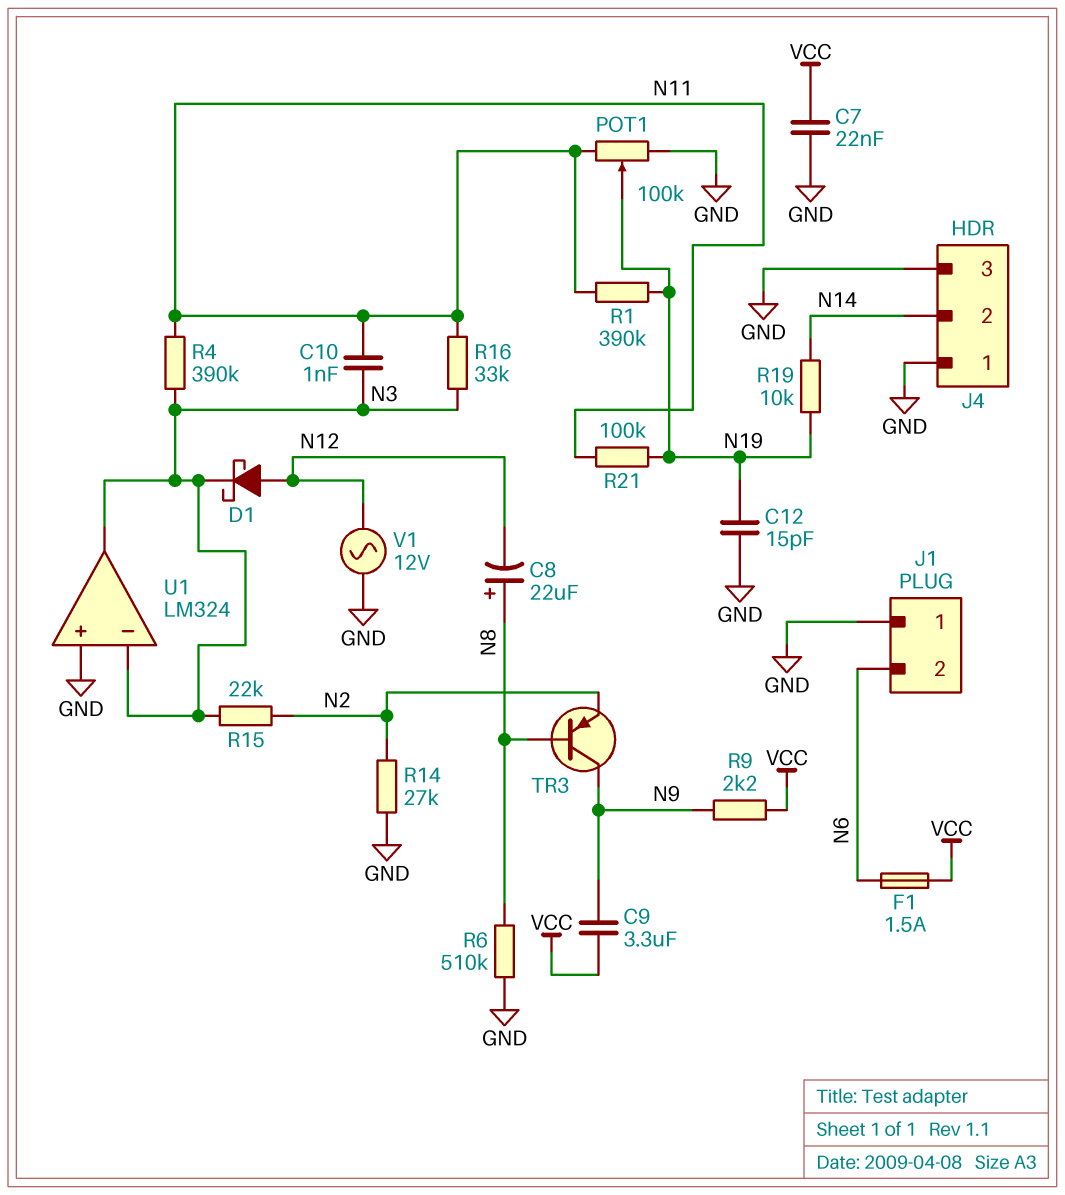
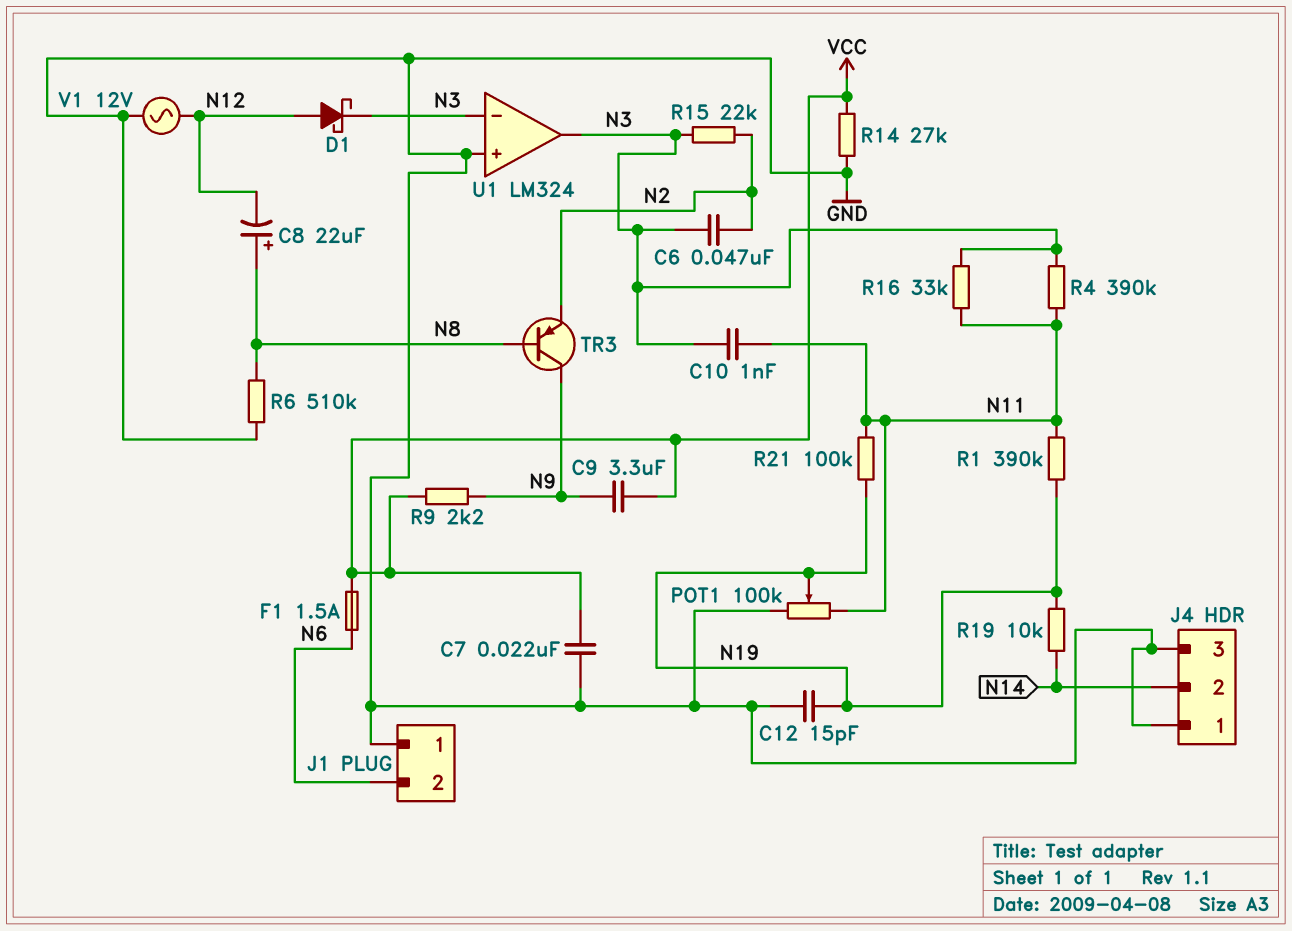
C6: none -> 47nF (N2, N3)
R14: 27k (GND, N2) -> 27k (GND, VCC)

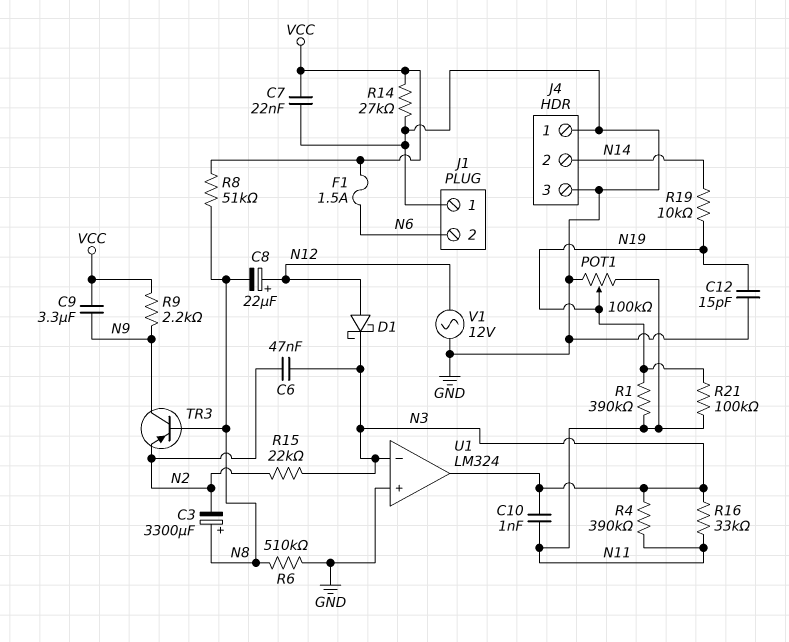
C3: none -> 3300uF (plus N8, minus N2)
C8: 22uF (plus N8, minus N12) -> 22uF (plus N12, minus N8)
R8: none -> 51k (N8, VCC)

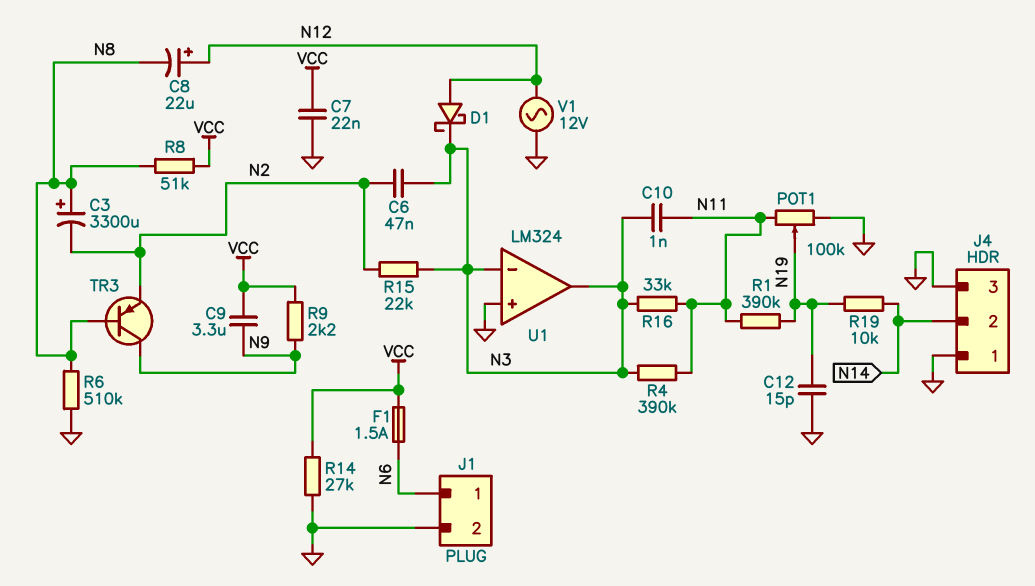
J1 pin 1: GND -> N6
J1 pin 2: N6 -> GND
R21: 100k (N11, N19) -> none

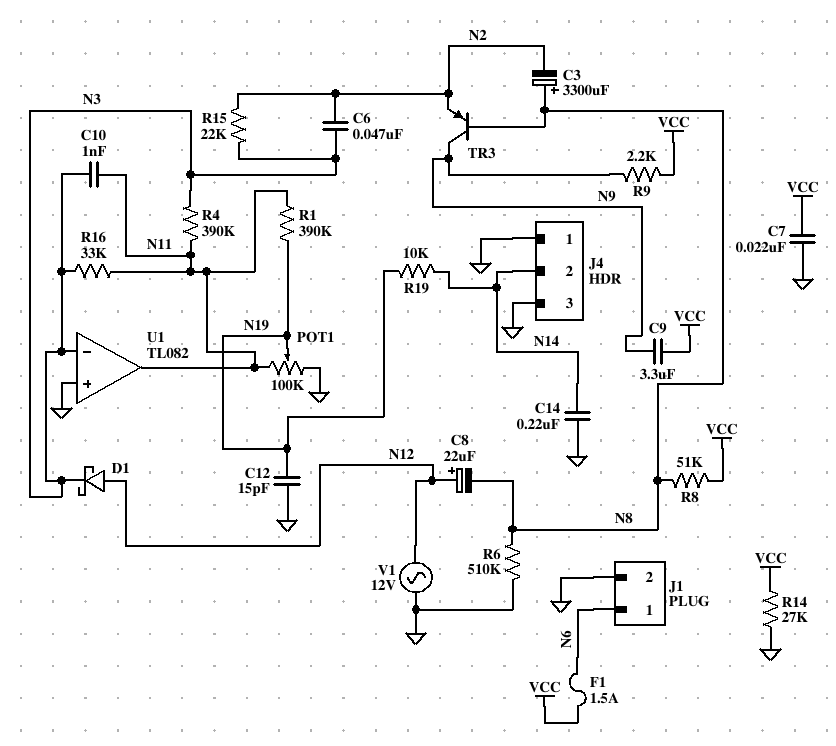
C14: none -> 220nF (GND, N14)
U1: LM324 -> TL082
U1 pin out: N3 -> N11

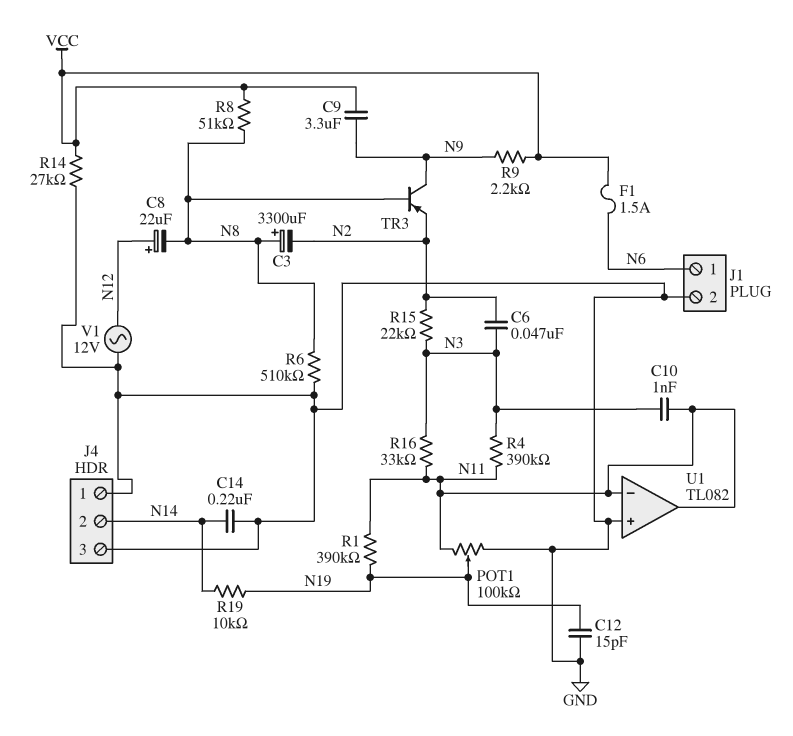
C7: 22nF (GND, VCC) -> none
D1: schottky (A N12, K N3) -> none
U1 pin in-: N3 -> N11

